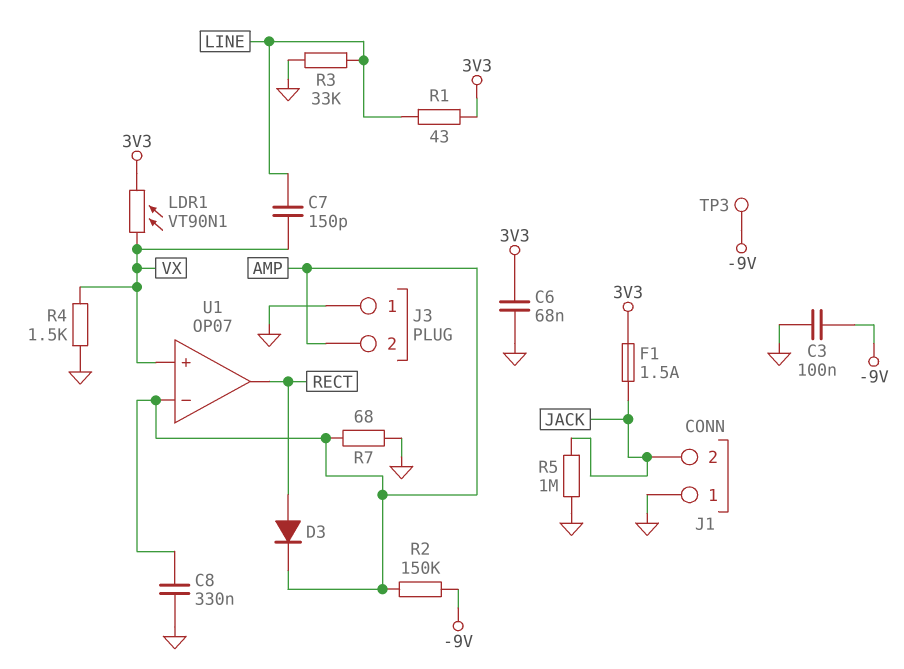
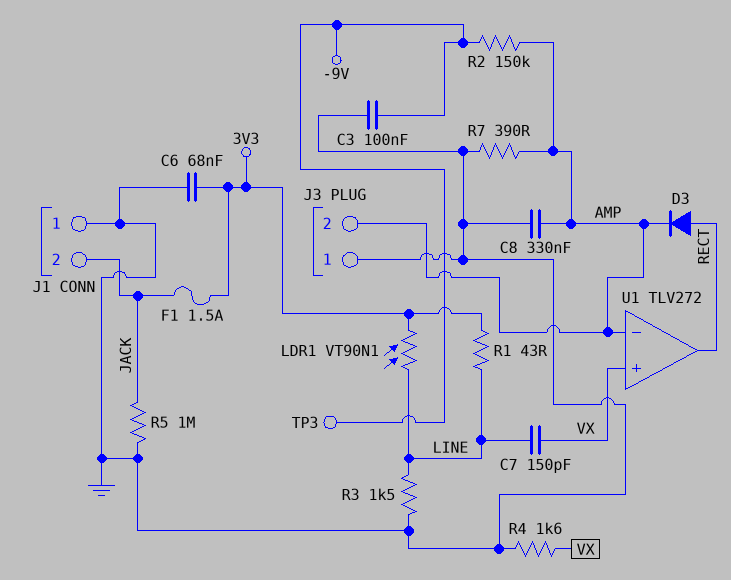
LDR1: VT90N1 (3V3, VX) -> VT90N1 (3V3, LINE)
R3: 33k (GND, LINE) -> 1.5k (GND, LINE)
R4: 1.5k (GND, VX) -> 1.6k (GND, VX)
R7: 68 (AMP, GND) -> 390 (AMP, GND)
U1: OP07 -> TLV272

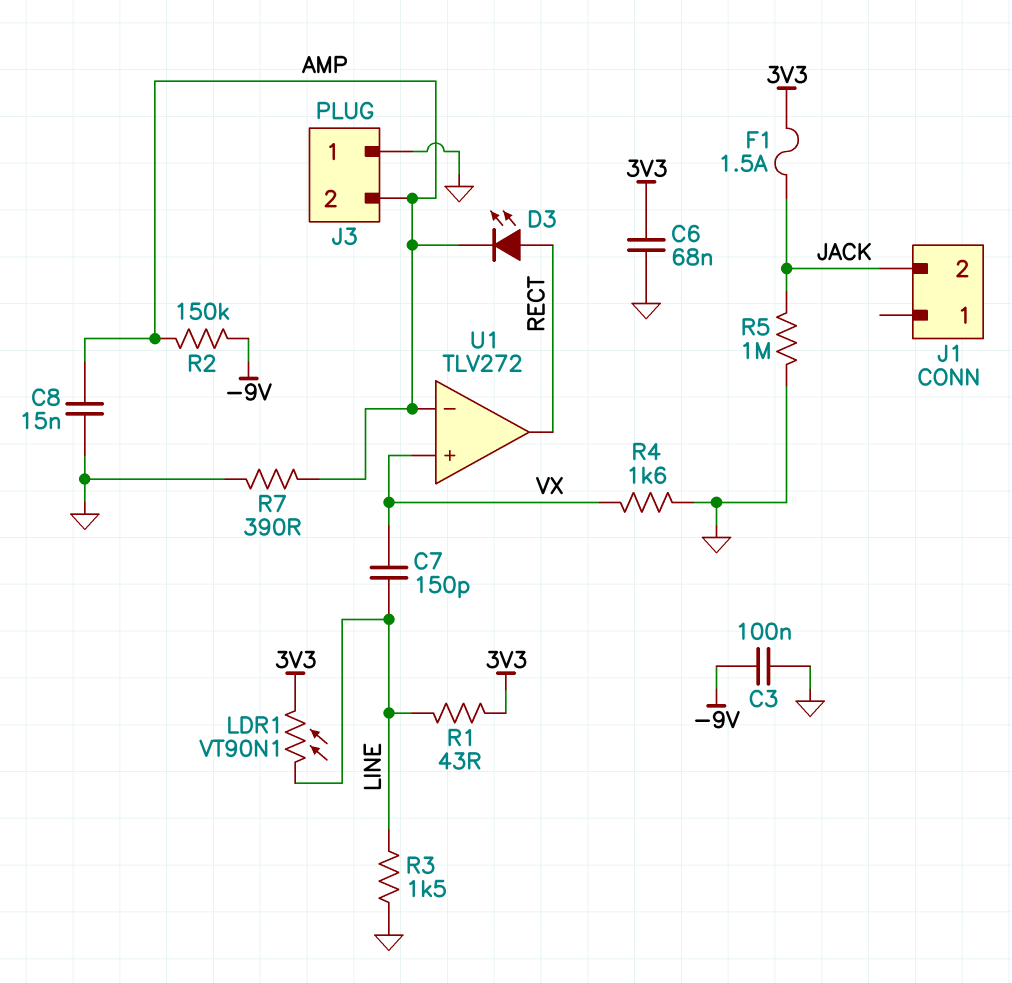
C8: 330nF (AMP, GND) -> 15nF (AMP, GND)
D3: diode (A RECT, K AMP) -> LED (A RECT, K AMP)
J1 pin 1: GND -> none
TP3: test point (-9V) -> none

